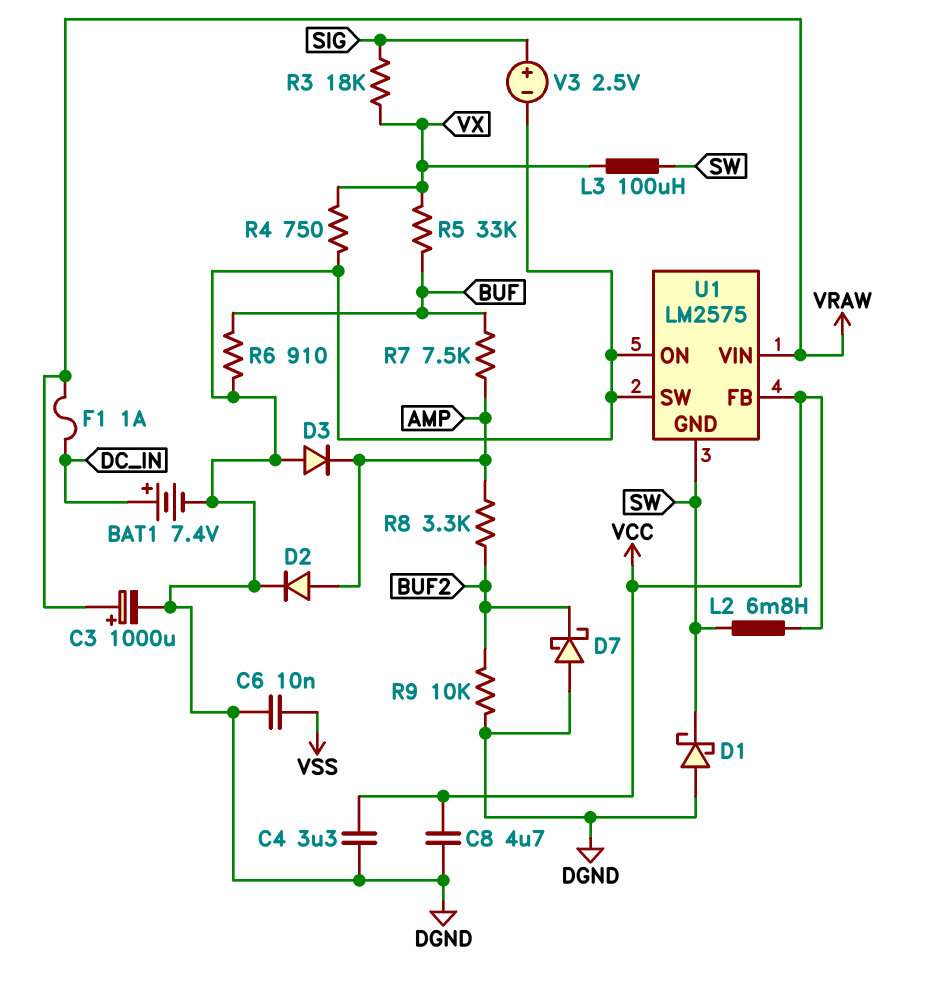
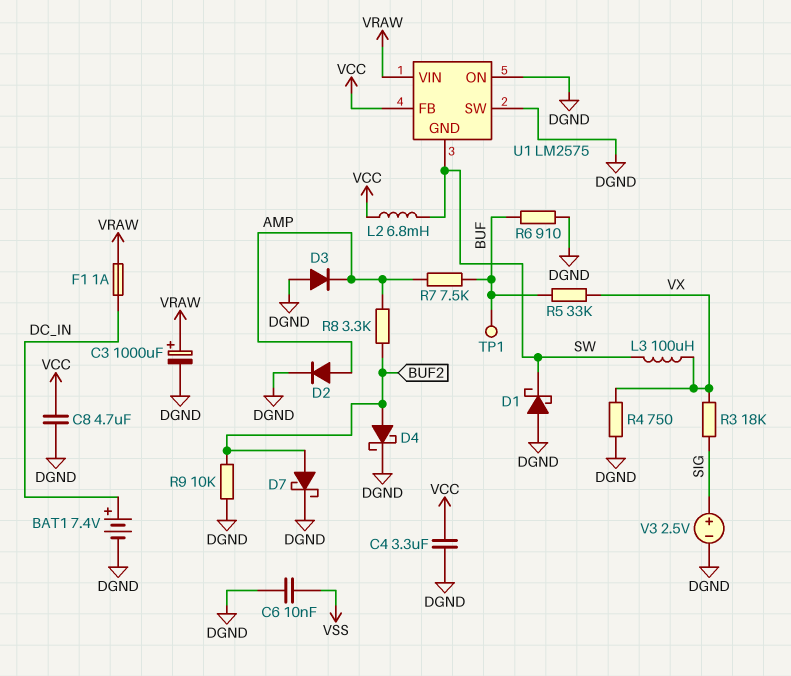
D4: none -> schottky (A BUF2, K DGND)
D7: schottky (A DGND, K BUF2) -> schottky (A BUF2, K DGND)
TP1: none -> test point (BUF)

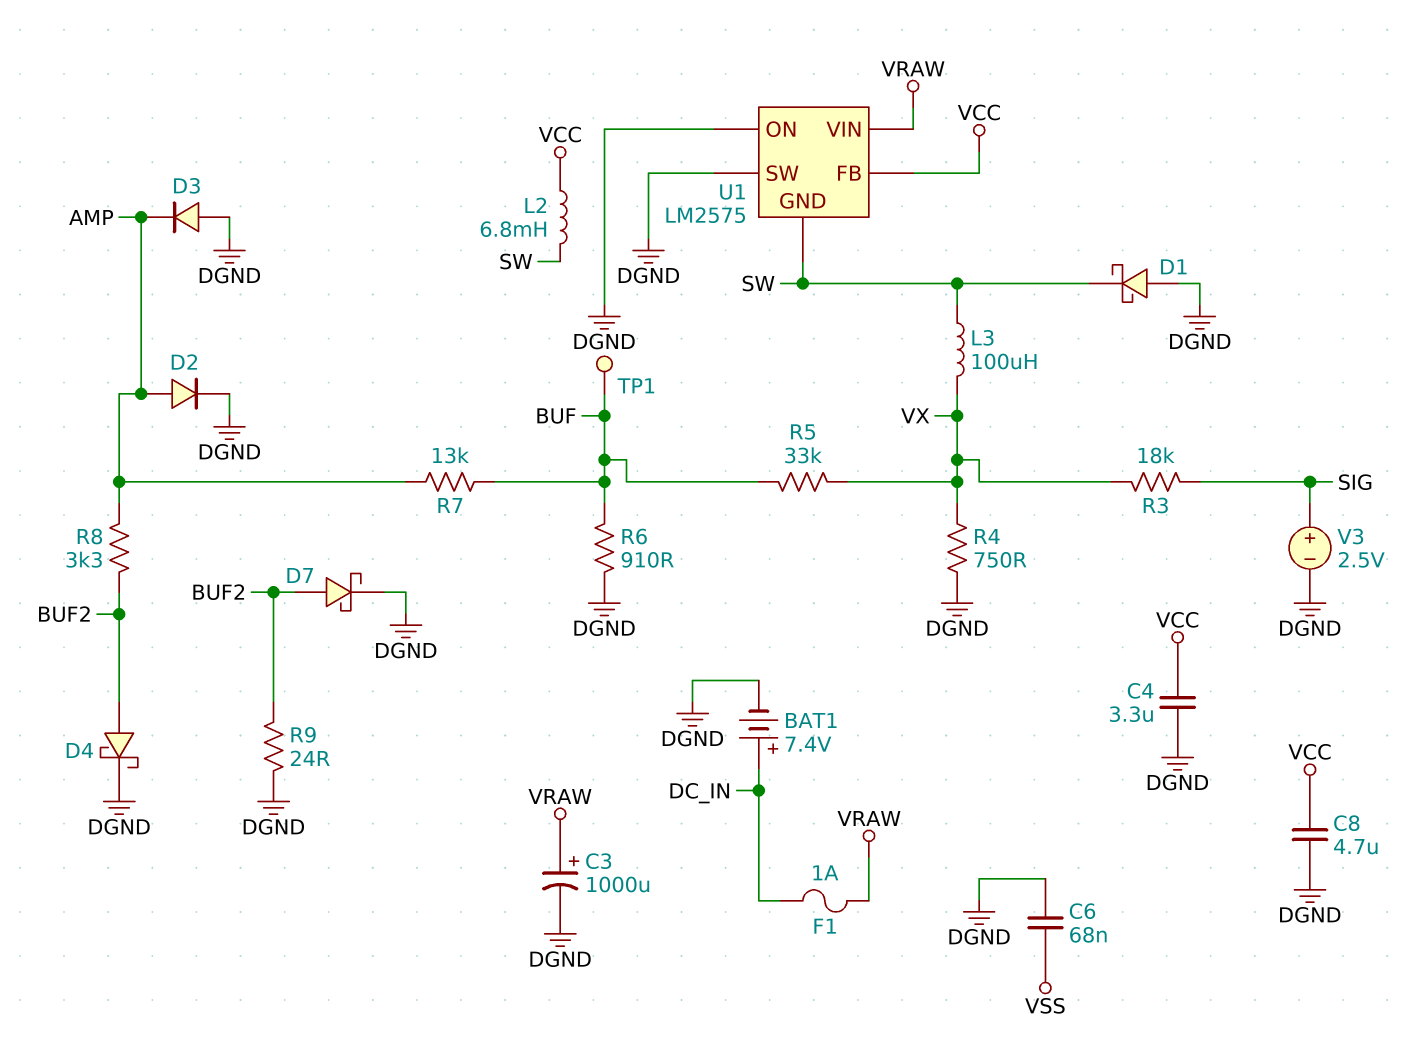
C6: 10nF (DGND, VSS) -> 68nF (DGND, VSS)
R7: 7.5k (AMP, BUF) -> 13k (AMP, BUF)
R9: 10k (BUF2, DGND) -> 24 (BUF2, DGND)

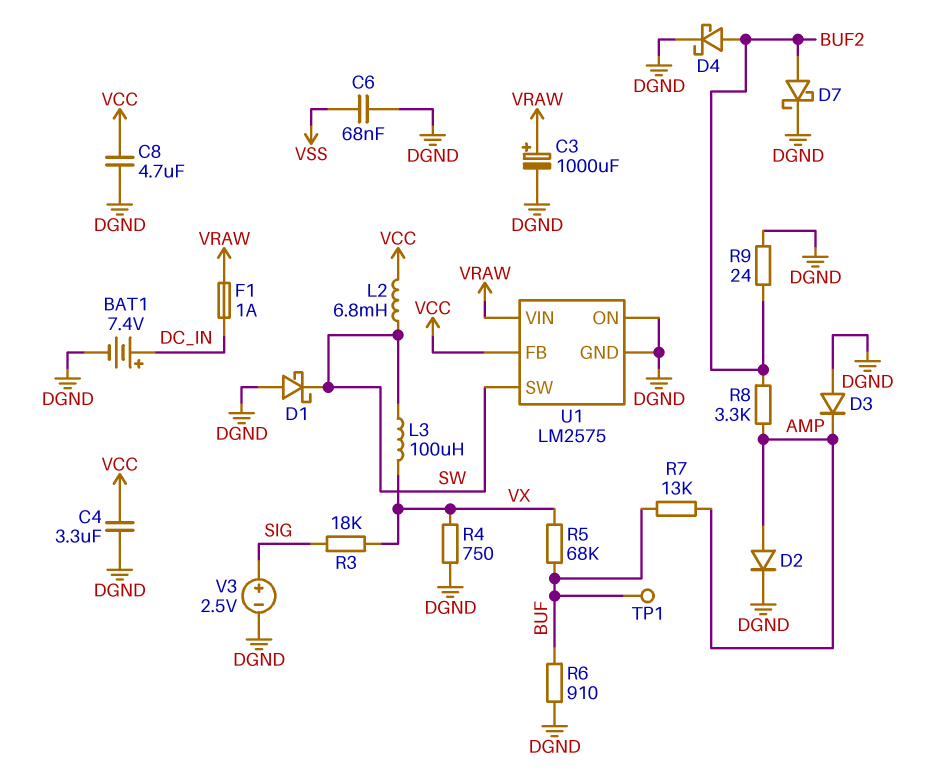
R5: 33k (BUF, VX) -> 68k (BUF, VX)
U1 pin GND: SW -> DGND
U1 pin SW: DGND -> SW

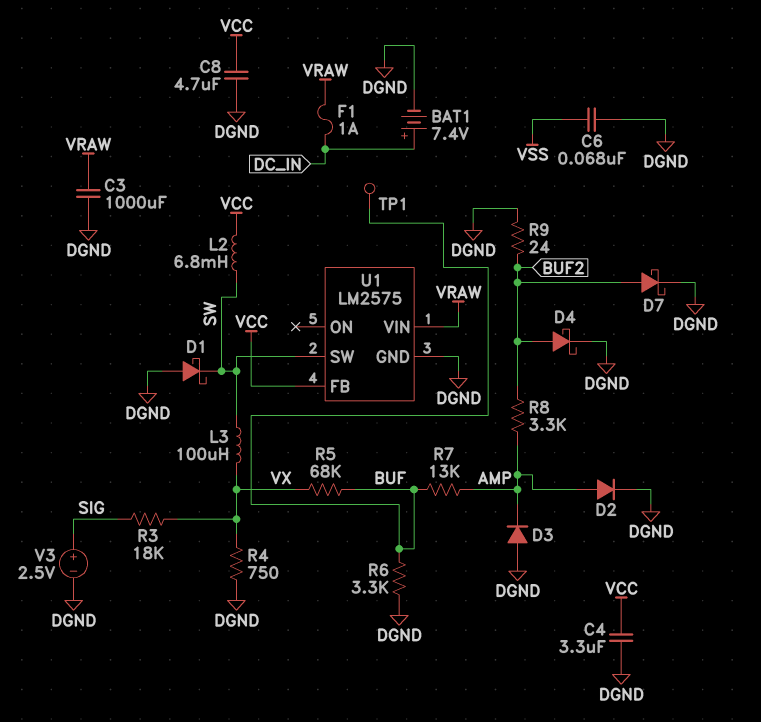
C3: 1000uF (plus VRAW, minus DGND) -> 1000uF (DGND, VRAW)
R6: 910 (BUF, DGND) -> 3.3k (BUF, DGND)
U1 pin ON: DGND -> none

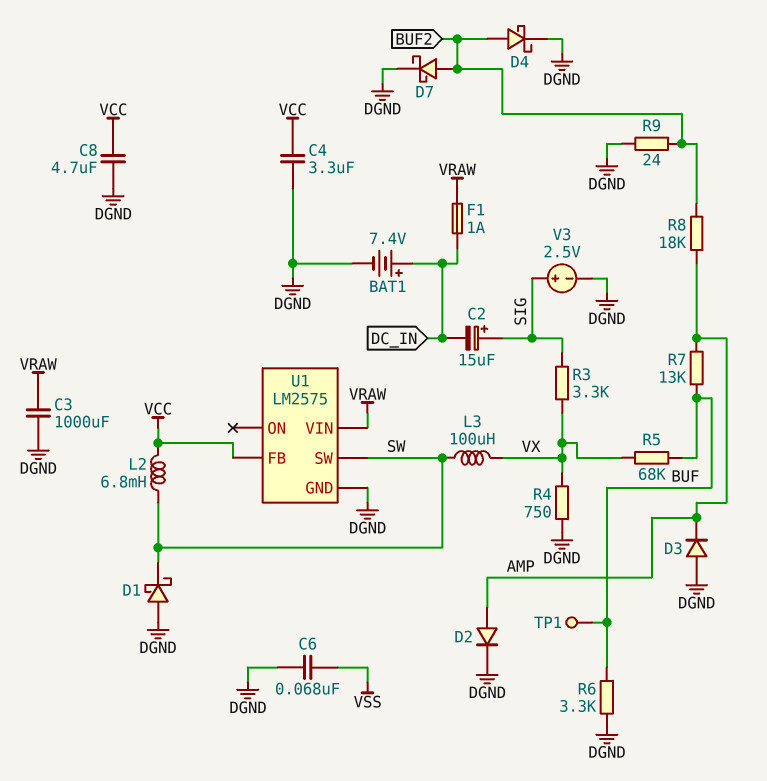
C2: none -> 15uF (plus SIG, minus DC_IN)
R3: 18k (SIG, VX) -> 3.3k (SIG, VX)
R8: 3.3k (AMP, BUF2) -> 18k (AMP, BUF2)

